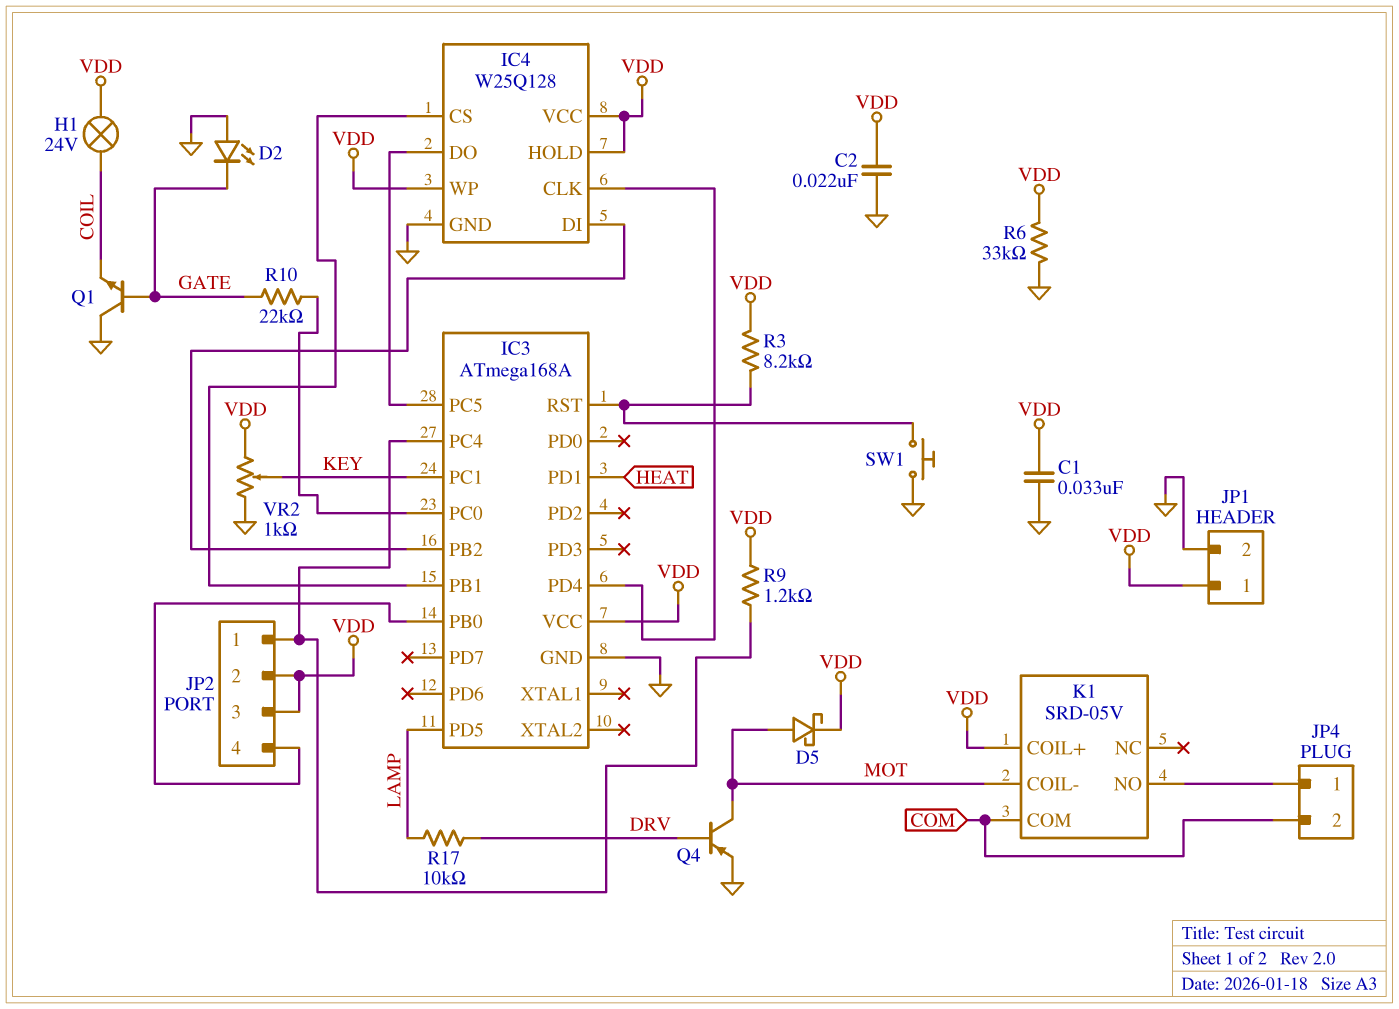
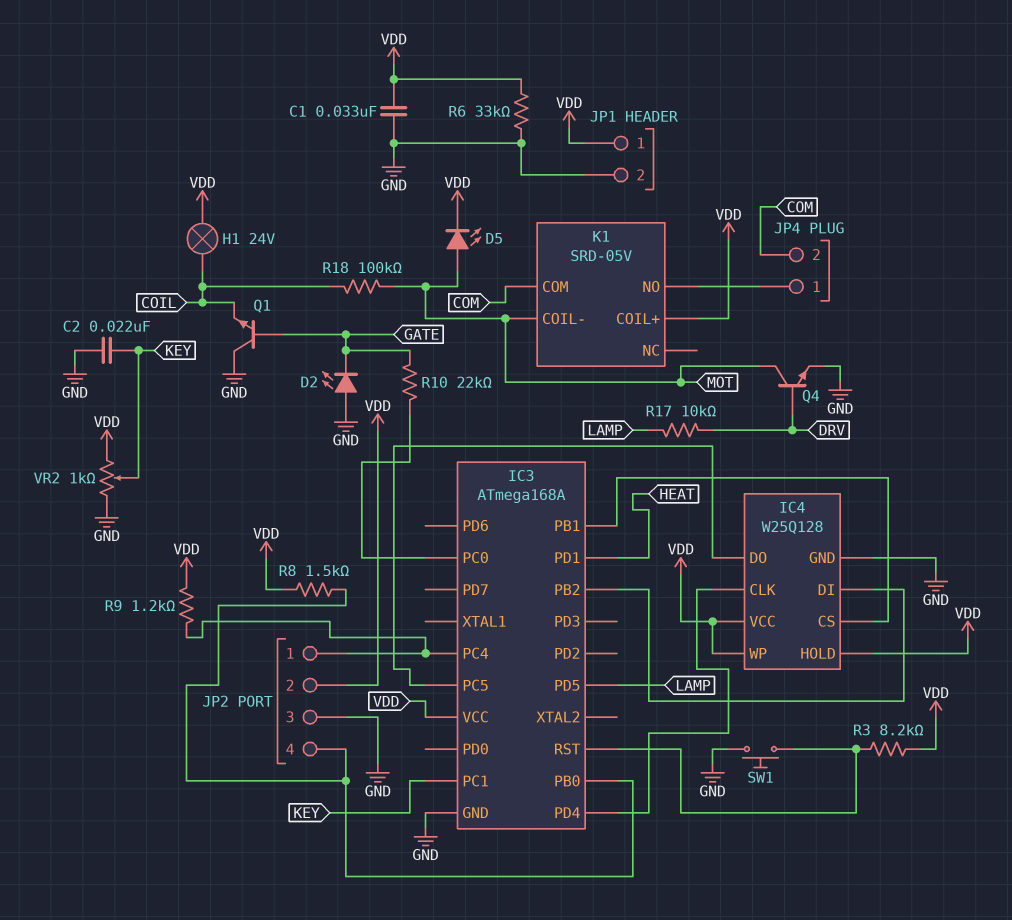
C2: 22nF (GND, VDD) -> 22nF (GND, KEY)
D5: schottky (A MOT, K VDD) -> LED (A MOT, K VDD)
JP2 pin 3: VDD -> GND
Q4: PNP (B DRV, C MOT, E GND) -> NPN (B DRV, C MOT, E GND)
R8: none -> 1.5k (IC3/PB0, VDD)
R18: none -> 100k (COIL, MOT)

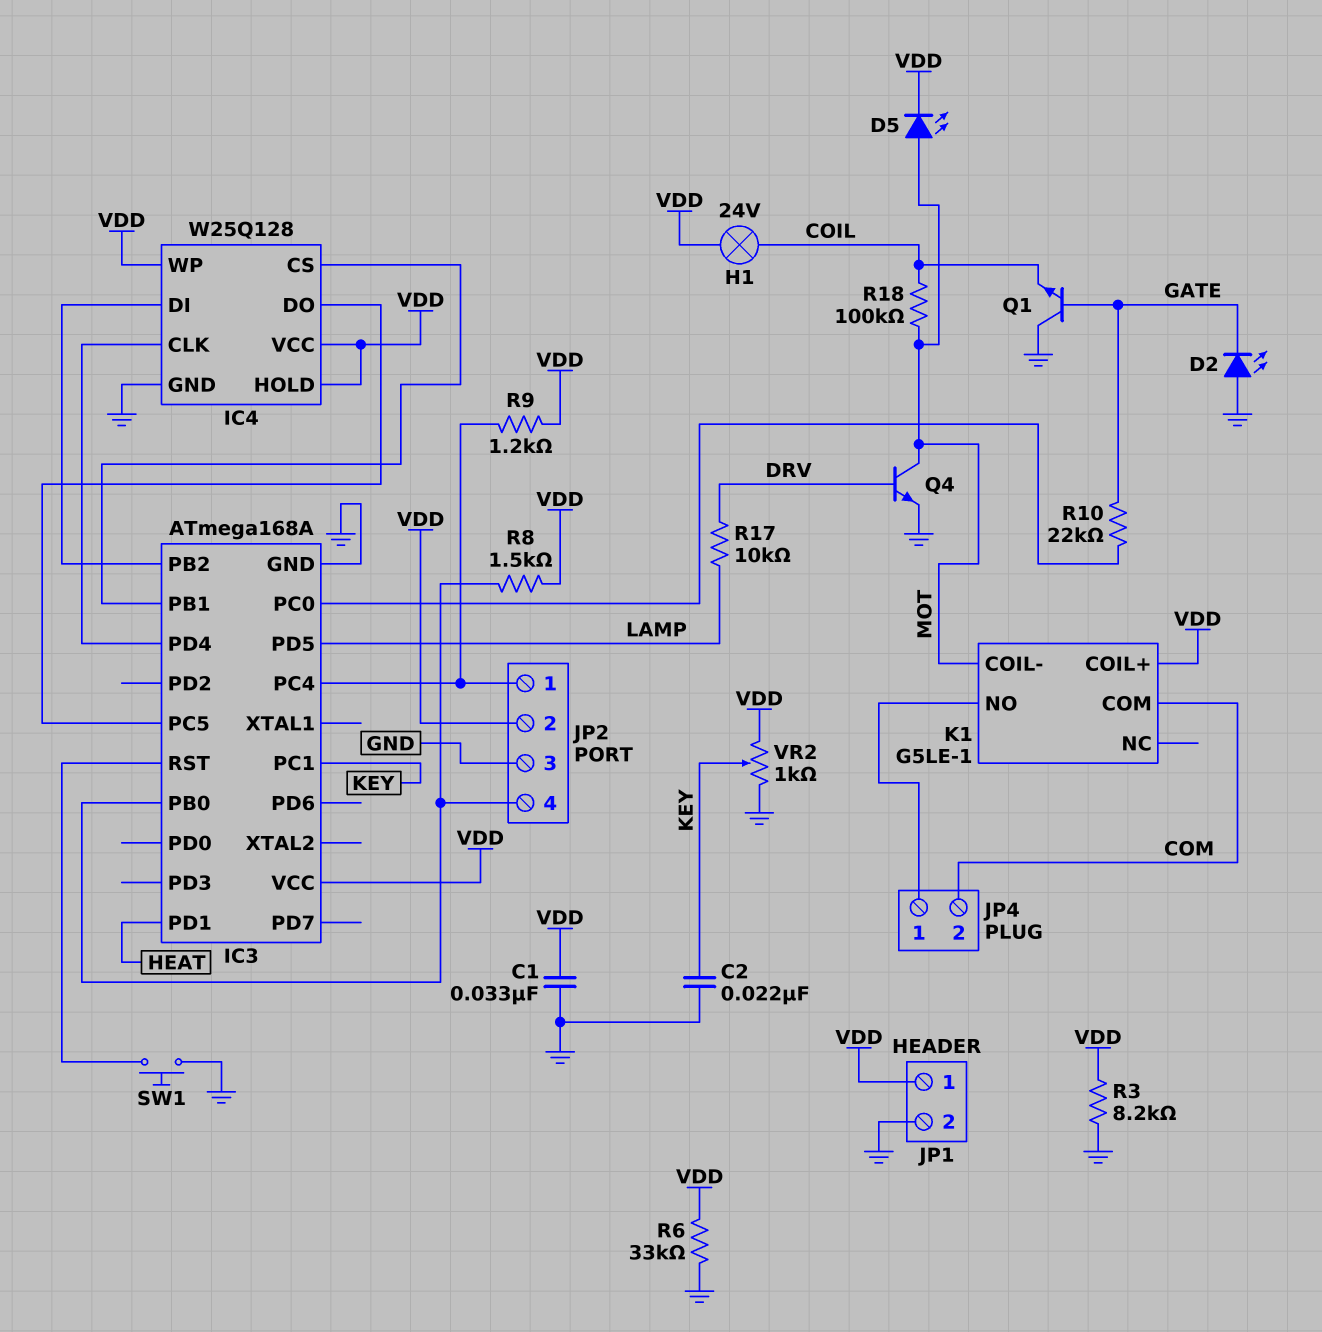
K1: SRD-05V -> G5LE-1
R3: 8.2k (IC3/RST, VDD) -> 8.2k (GND, VDD)

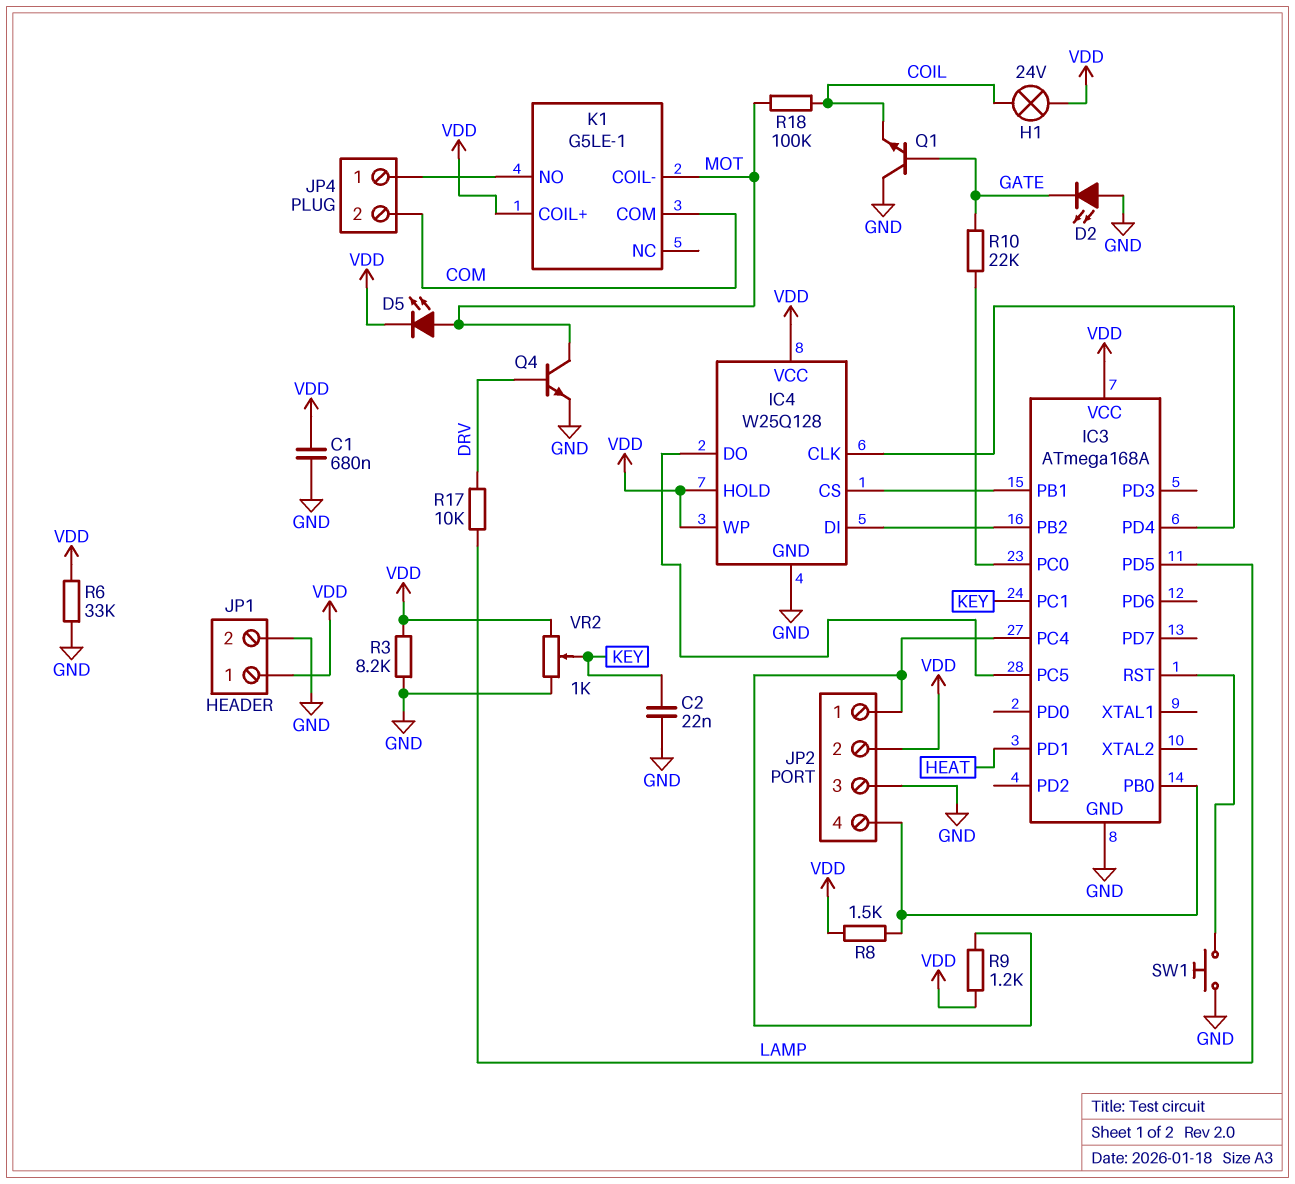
C1: 33nF (GND, VDD) -> 680nF (GND, VDD)

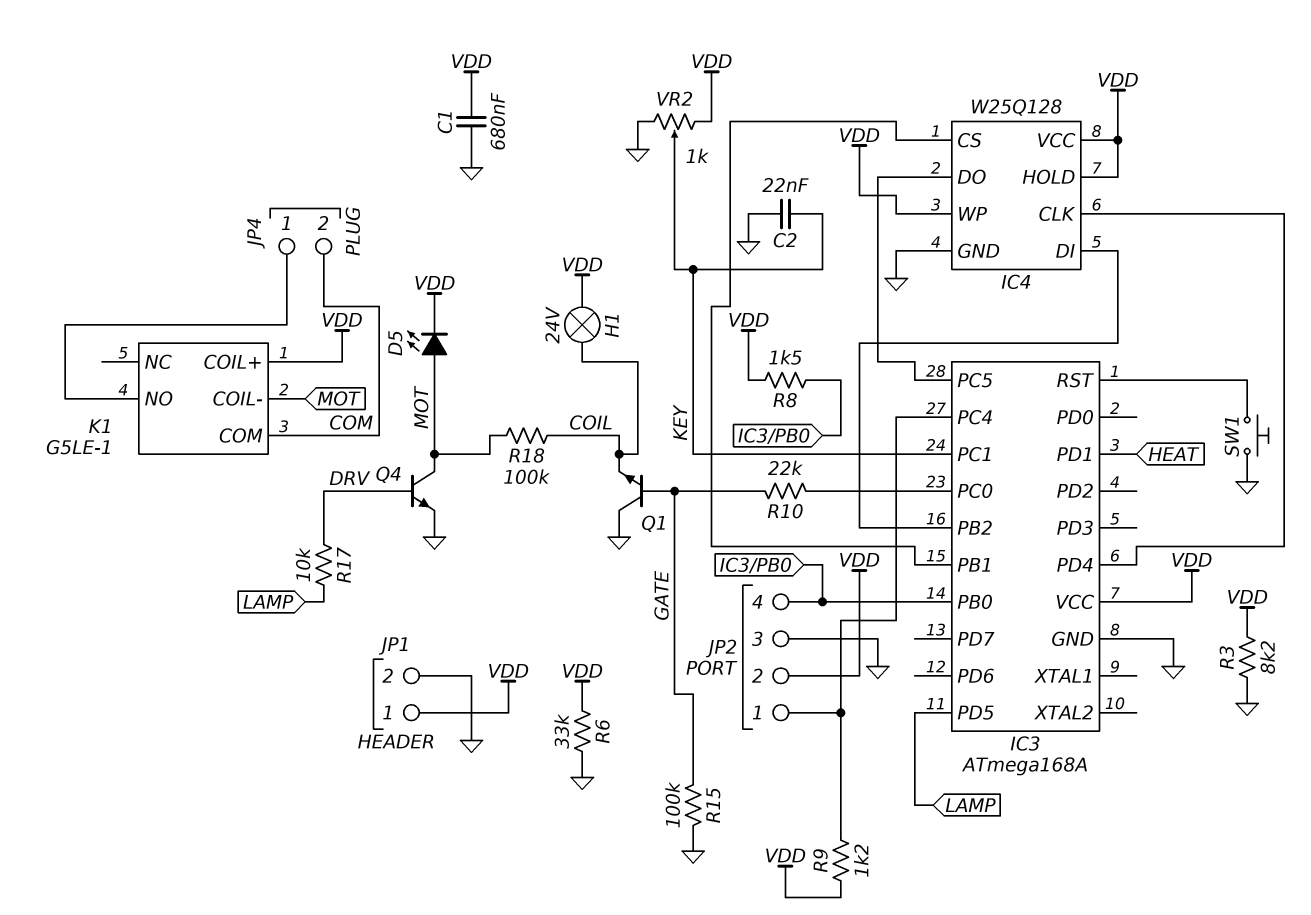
D2: LED (A GND, K GATE) -> none
R15: none -> 100k (GATE, GND)

